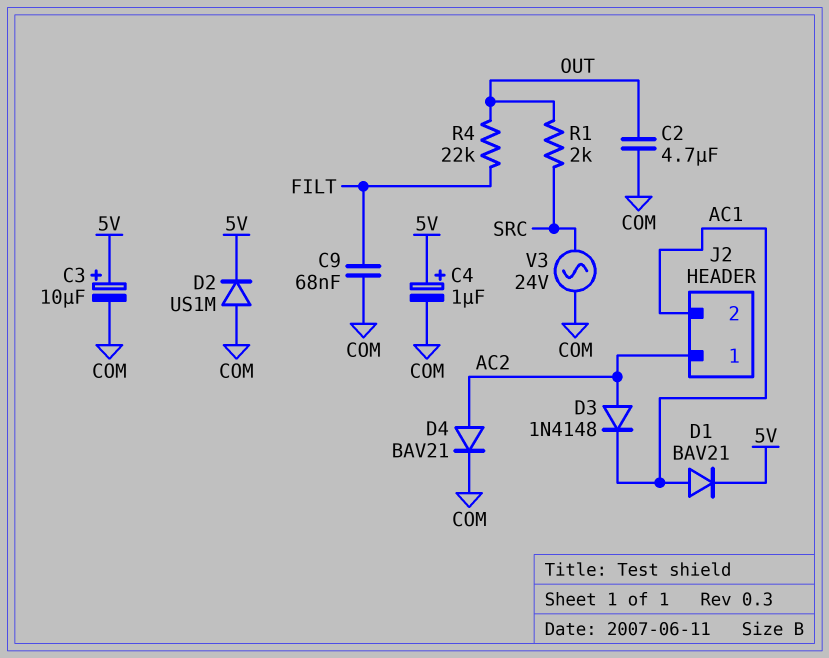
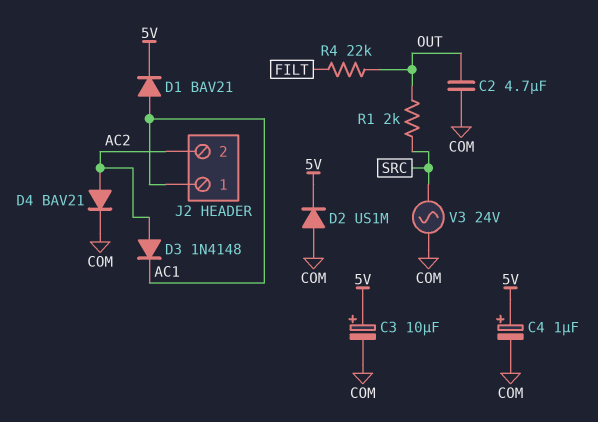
C9: 68nF (COM, FILT) -> none
J2 pin 1: AC2 -> AC1
J2 pin 2: AC1 -> AC2

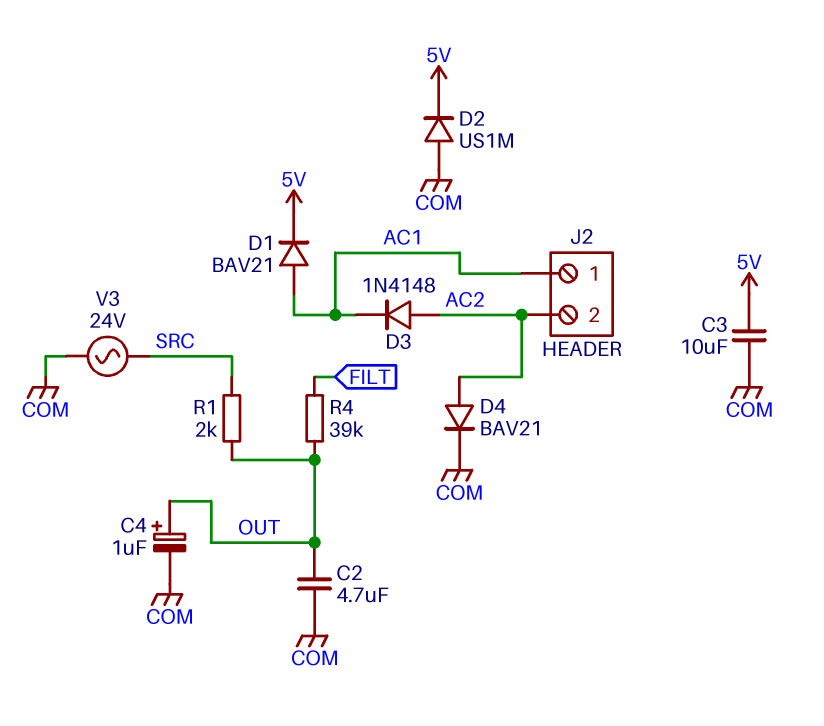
C3: 10uF (plus 5V, minus COM) -> 10uF (5V, COM)
C4: 1uF (plus 5V, minus COM) -> 1uF (plus OUT, minus COM)
R4: 22k (FILT, OUT) -> 39k (FILT, OUT)

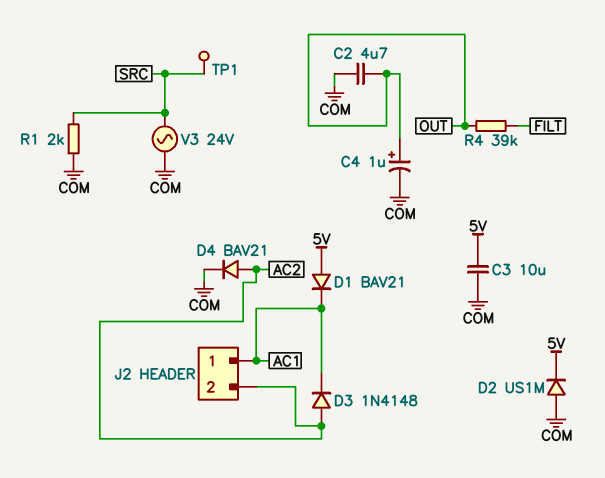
D1: diode BAV21 (A AC1, K 5V) -> diode BAV21 (A 5V, K AC1)
R1: 2k (OUT, SRC) -> 2k (COM, SRC)
TP1: none -> test point (SRC)

